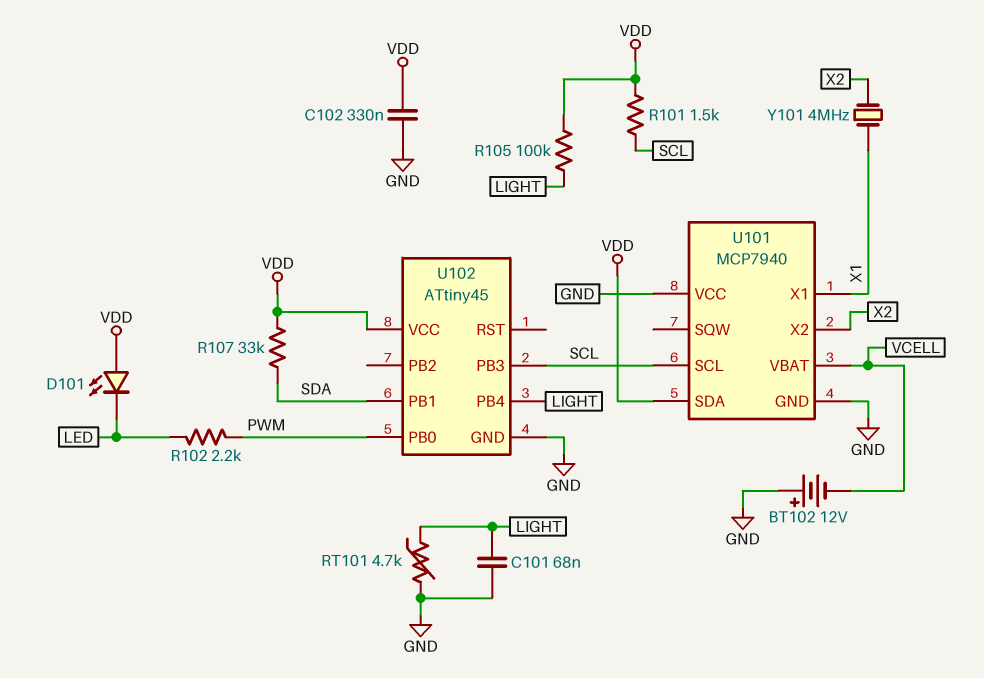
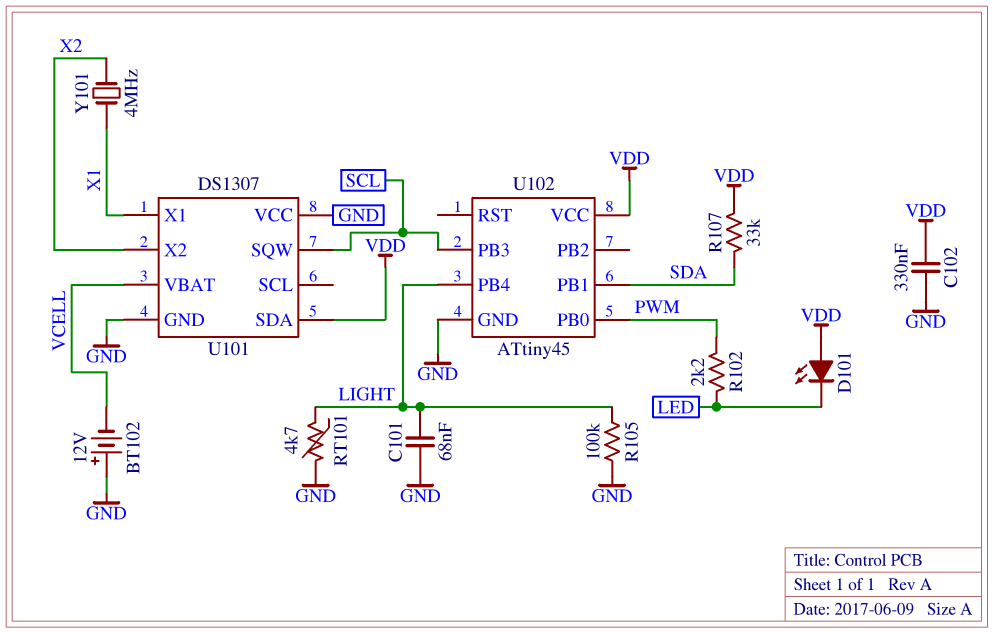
R101: 1.5k (SCL, VDD) -> none
R105: 100k (LIGHT, VDD) -> 100k (GND, LIGHT)
U101: MCP7940 -> DS1307
U101 pin SCL: SCL -> none
U101 pin SQW: none -> SCL

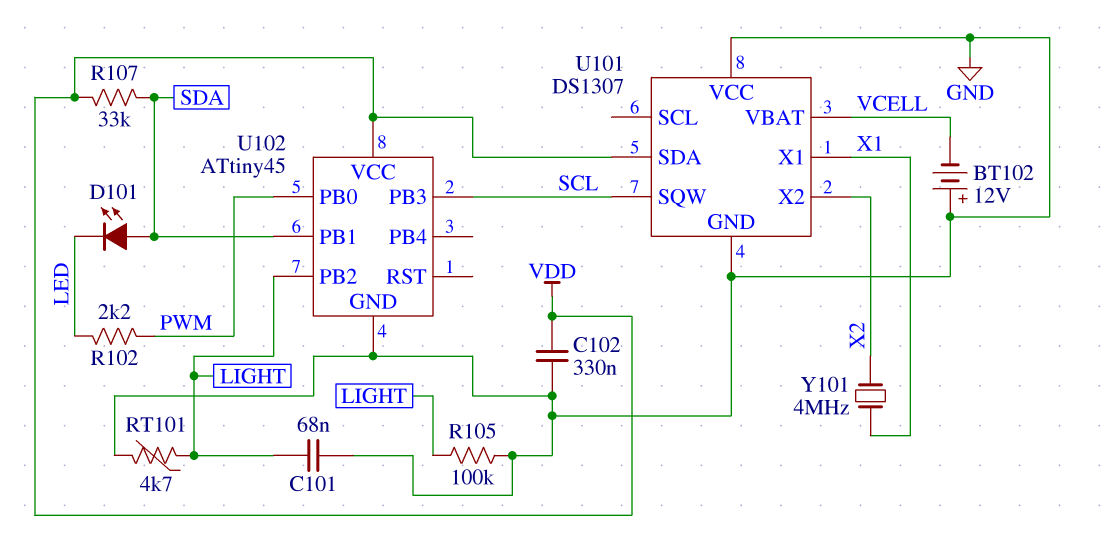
D101: LED (A VDD, K LED) -> LED (A SDA, K LED)
U102 pin PB2: none -> LIGHT
U102 pin PB4: LIGHT -> none

